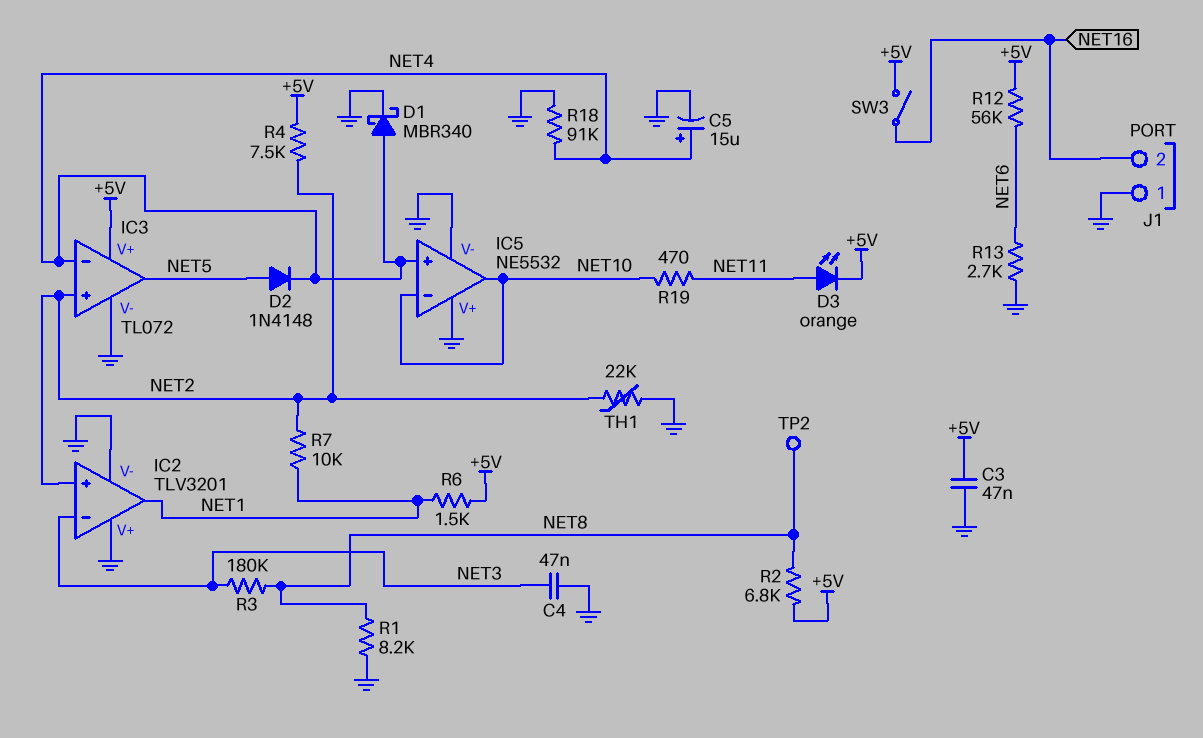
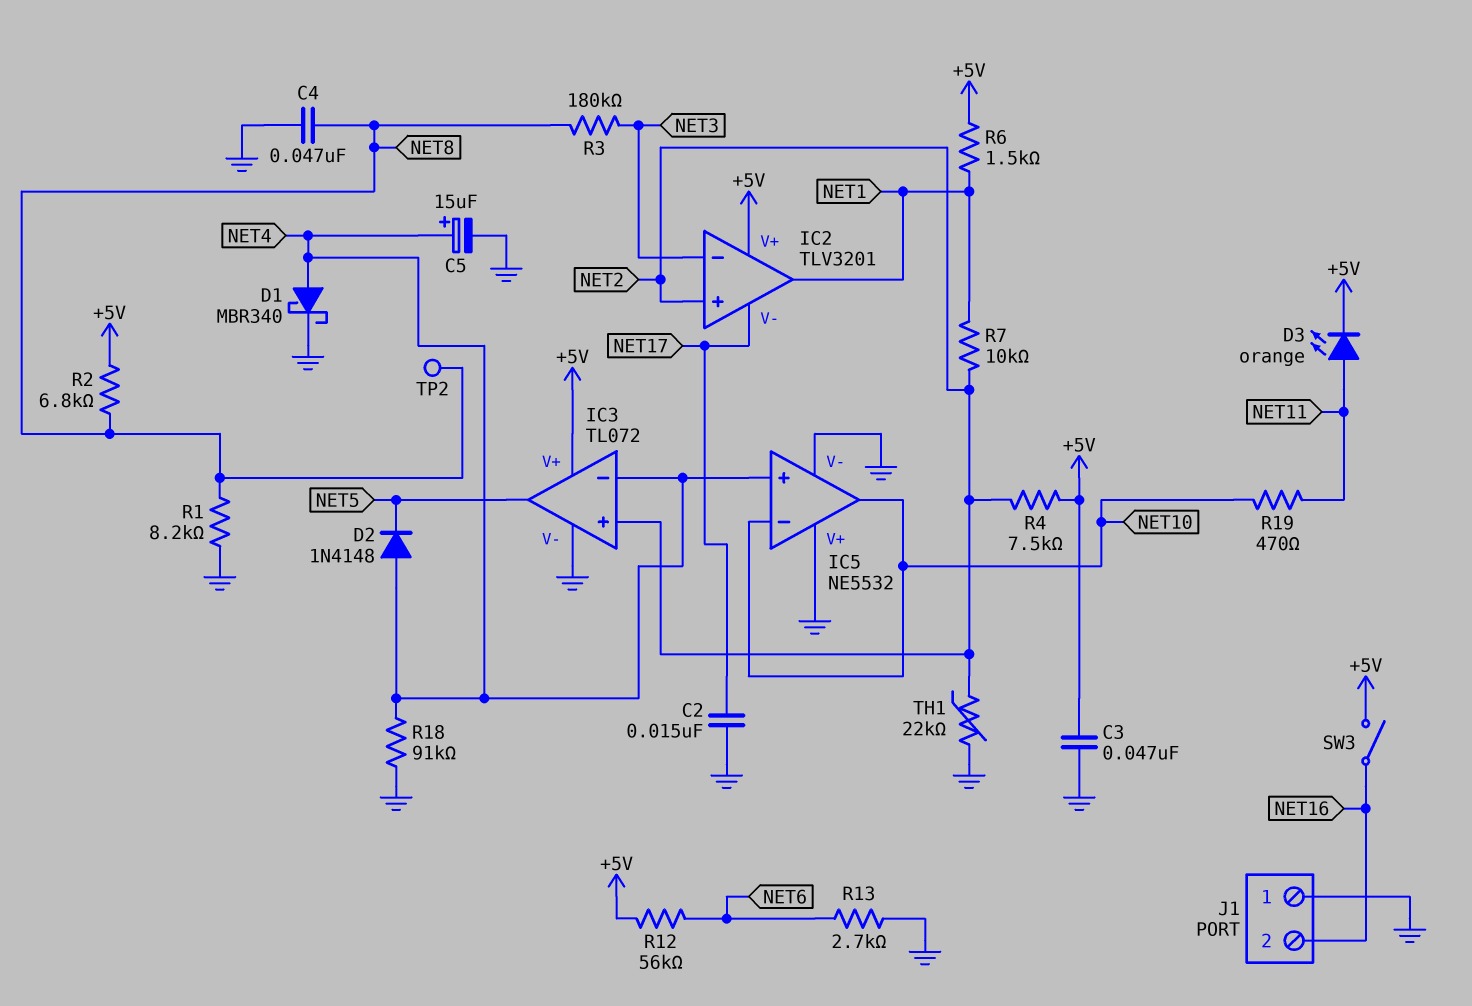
C2: none -> 15nF (GND, NET17)
C4: 47nF (GND, NET3) -> 47nF (GND, NET8)
D2: diode 1N4148 (A NET5, K NET4) -> diode 1N4148 (A NET4, K NET5)
IC2 pin V+: GND -> +5V
IC2 pin V-: GND -> NET17

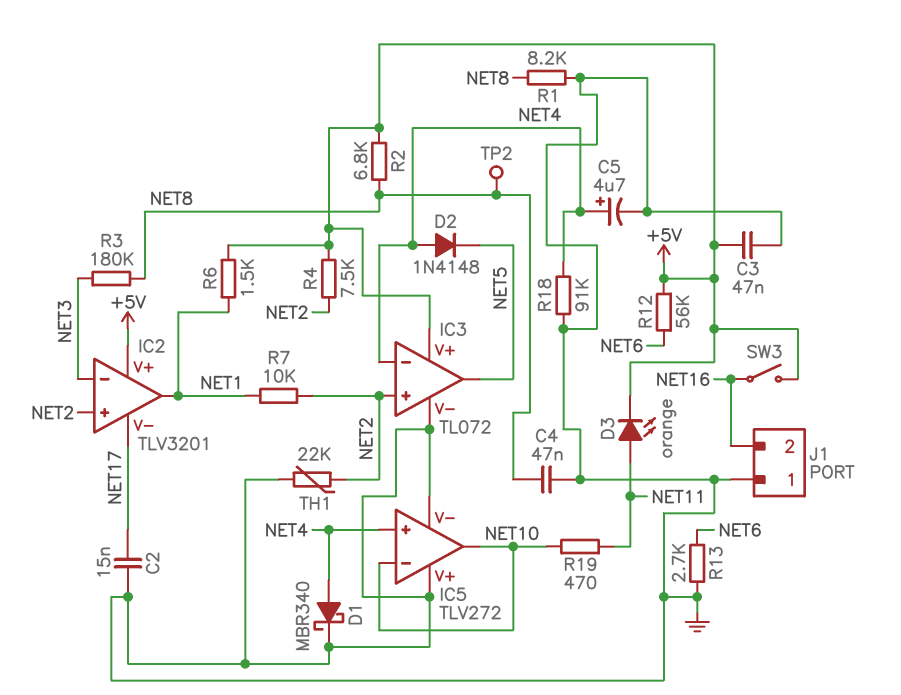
C5: 15uF (plus NET4, minus GND) -> 4.7uF (plus NET4, minus GND)
IC5: NE5532 -> TLV272

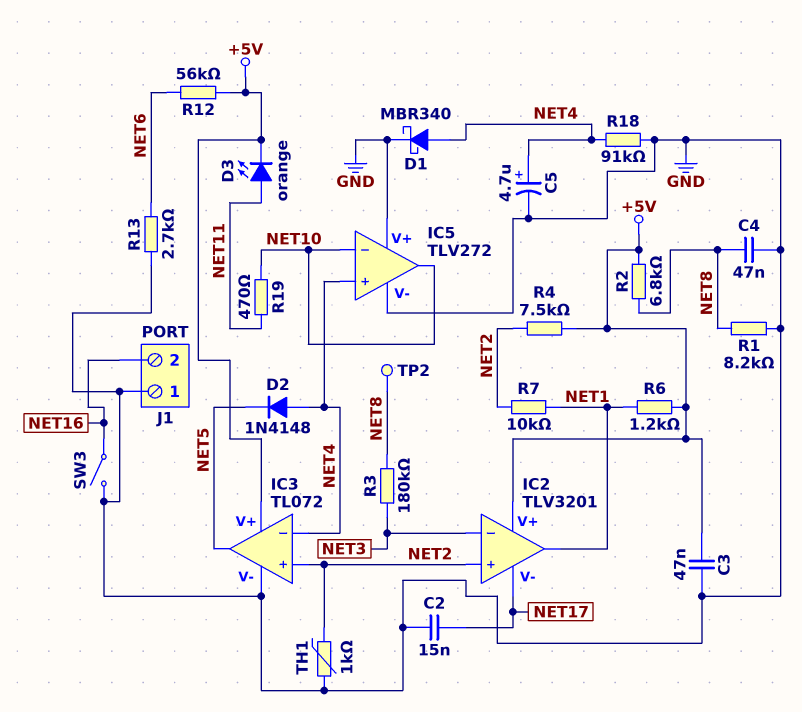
R6: 1.5k (+5V, NET1) -> 1.2k (+5V, NET1)
SW3: switch (+5V, NET16) -> switch (GND, NET16)
TH1: 22k (GND, NET2) -> 1k (GND, NET2)

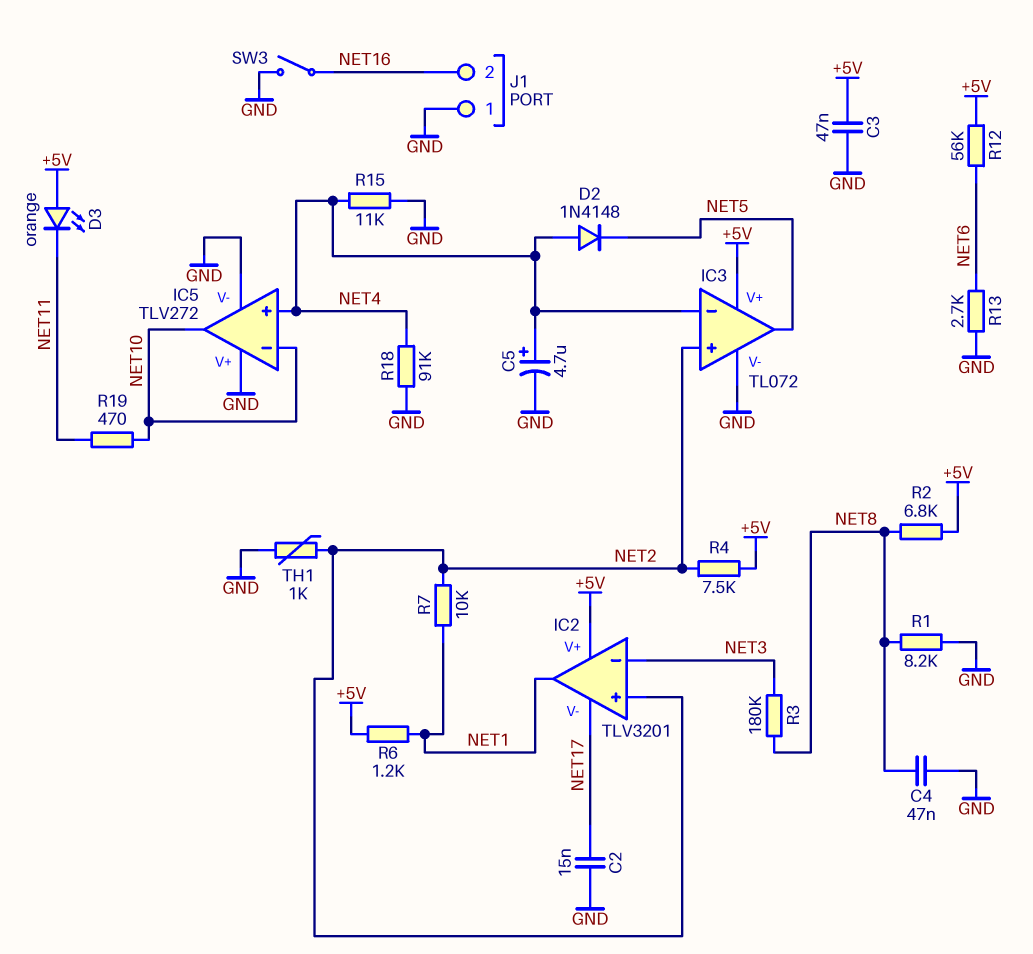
D1: schottky MBR340 (A NET4, K GND) -> none
D3: LED orange (A NET11, K +5V) -> LED orange (A +5V, K NET11)
R15: none -> 11k (GND, NET4)
TP2: test point (NET8) -> none

